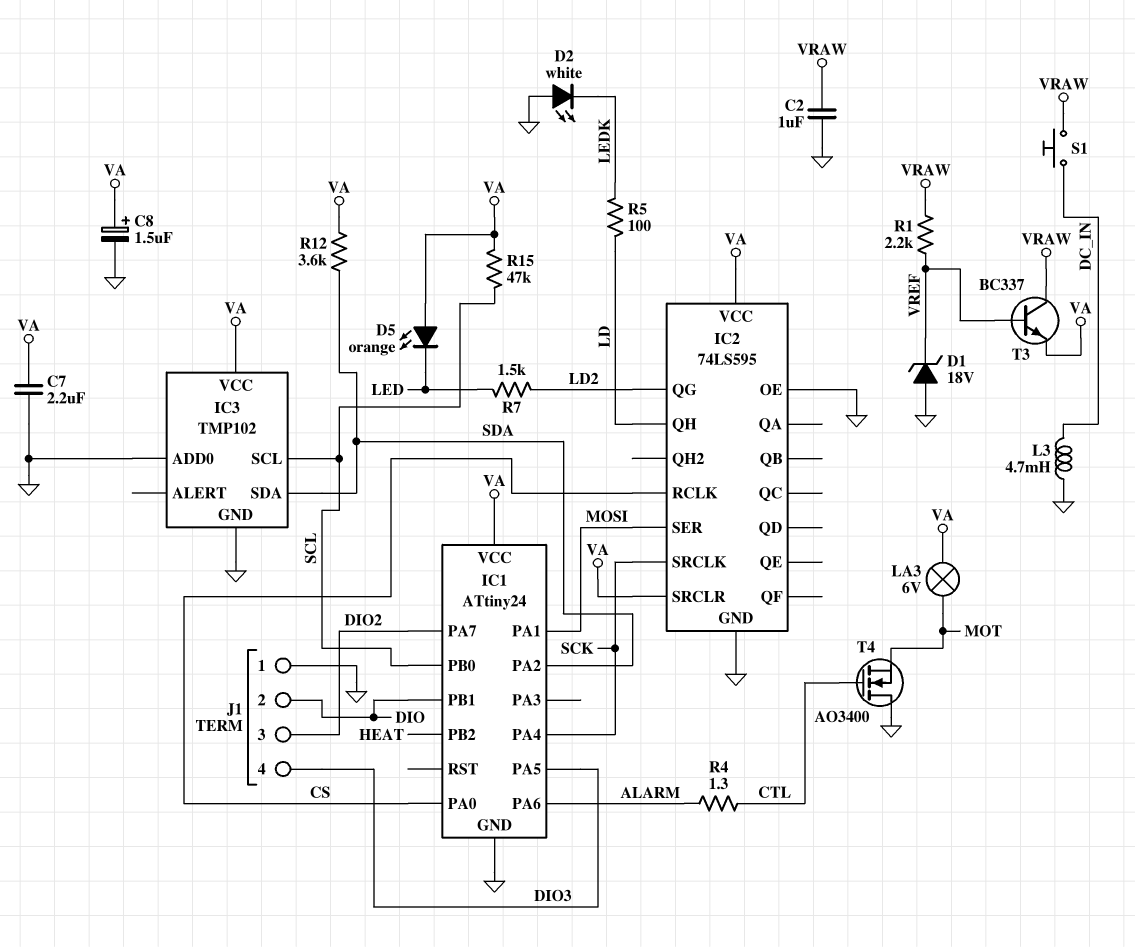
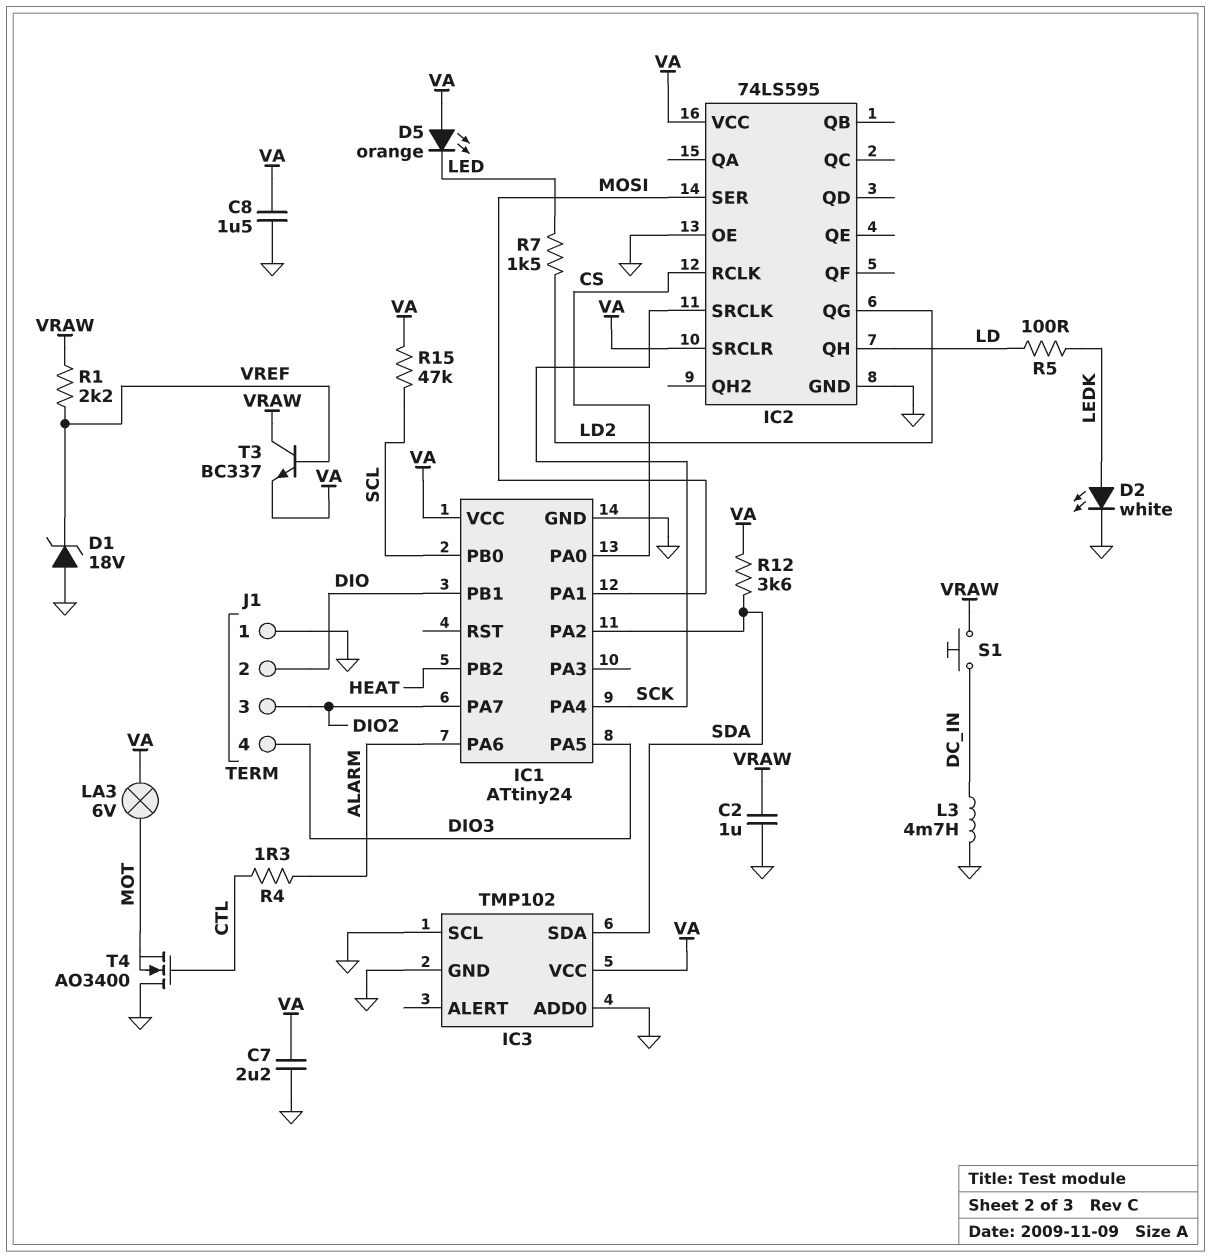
C8: 1.5uF (plus VA, minus GND) -> 1.5uF (GND, VA)
D2: LED white (A GND, K LEDK) -> LED white (A LEDK, K GND)
IC3 pin SCL: SCL -> GND

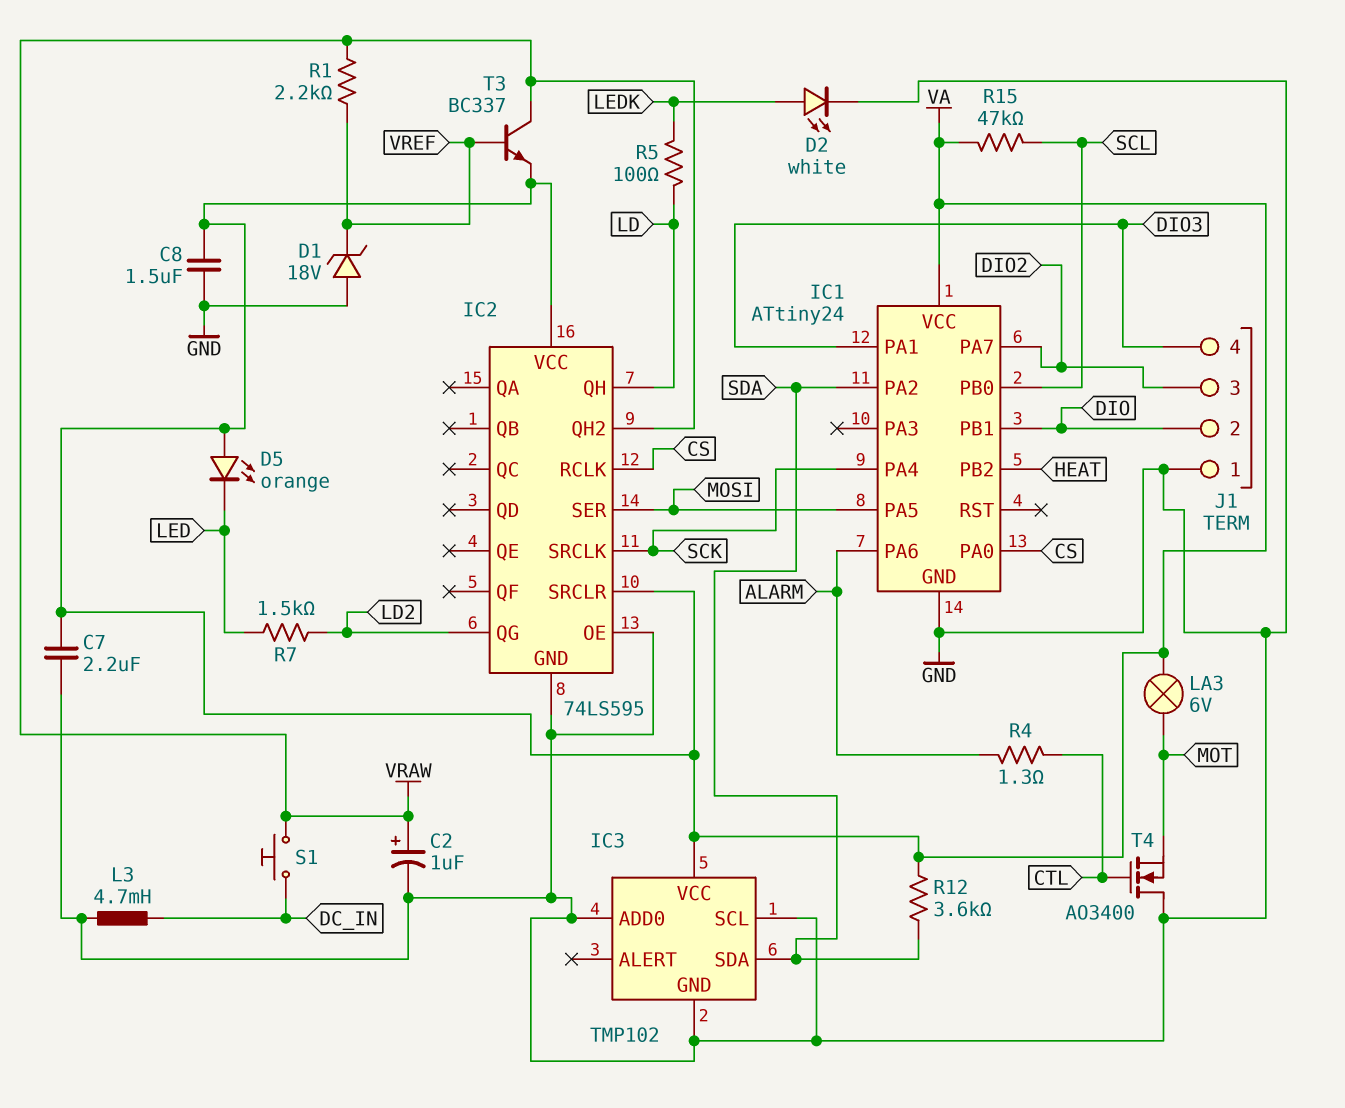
C2: 1uF (GND, VRAW) -> 1uF (plus VRAW, minus GND)
IC1 pin PA1: MOSI -> DIO3
IC1 pin PA5: DIO3 -> MOSI
IC2 pin QH2: none -> VRAW

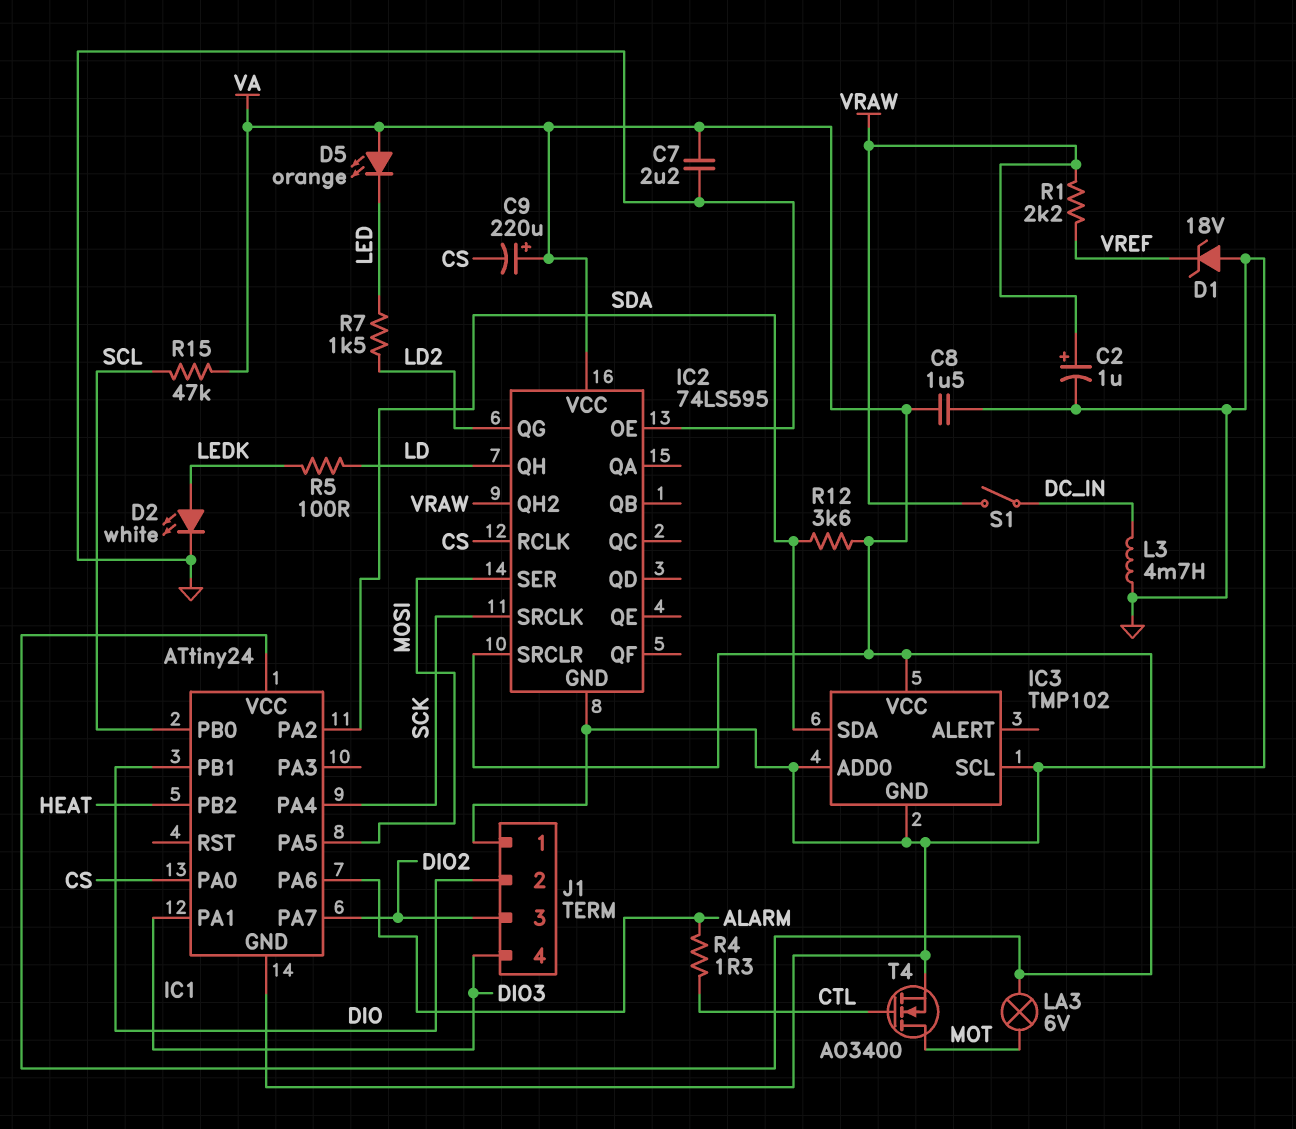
C9: none -> 220uF (plus VA, minus CS)
S1: button (DC_IN, VRAW) -> switch (DC_IN, VRAW)
T3: NPN BC337 (B VREF, C VRAW, E VA) -> none
T4: NMOS AO3400 (G CTL, D GND, S MOT) -> NMOS AO3400 (G CTL, D MOT, S GND)

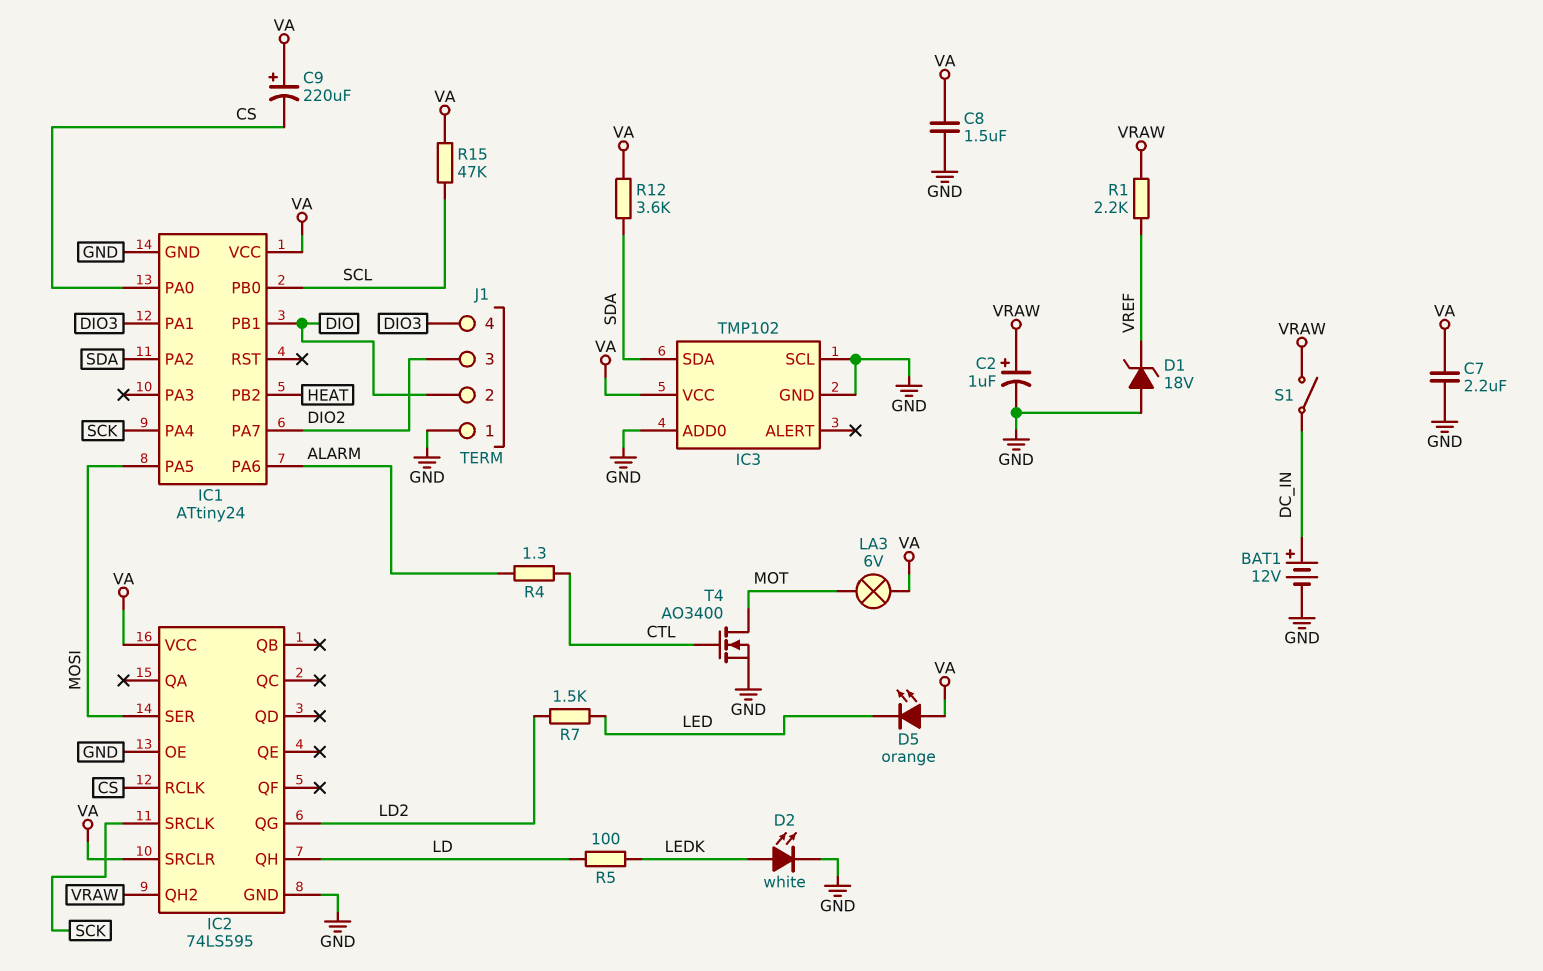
BAT1: none -> 12V (plus DC_IN, minus GND)
L3: 4.7mH (DC_IN, GND) -> none

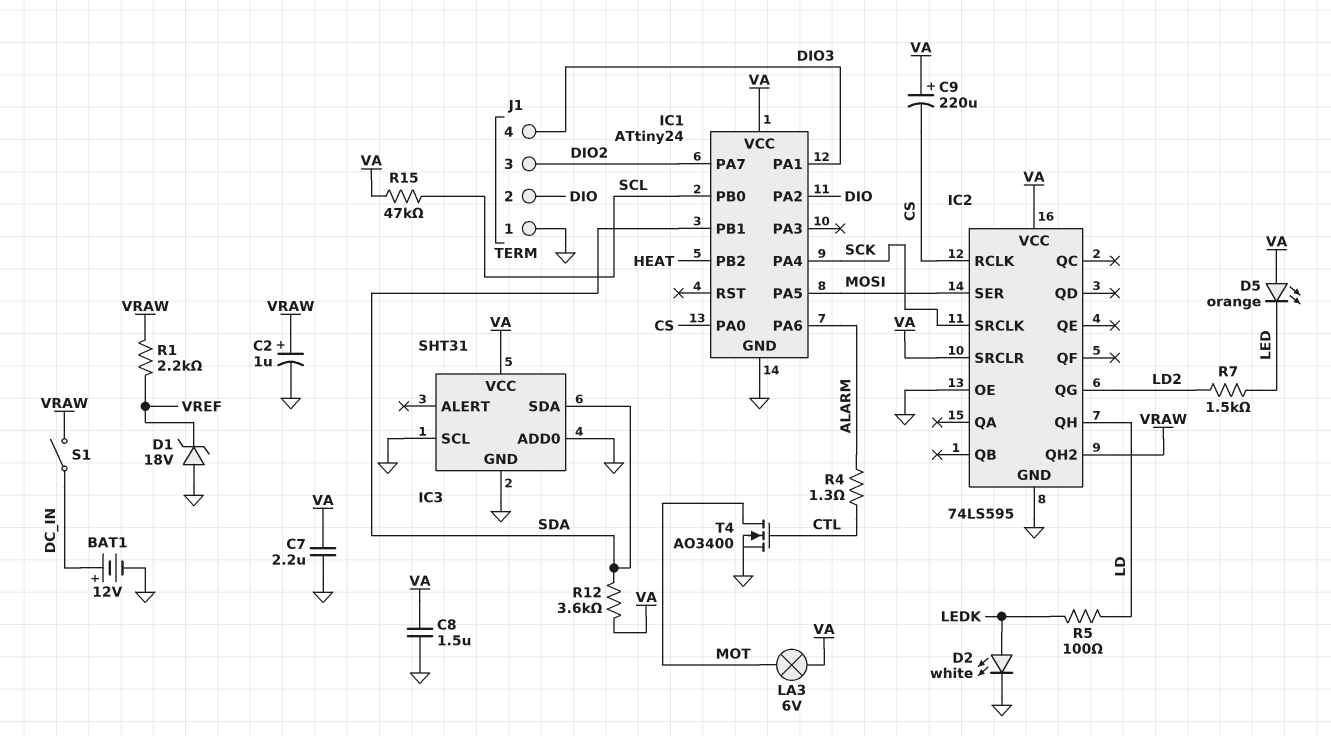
IC1 pin PA2: SDA -> DIO
IC1 pin PB1: DIO -> SDA
IC3: TMP102 -> SHT31

